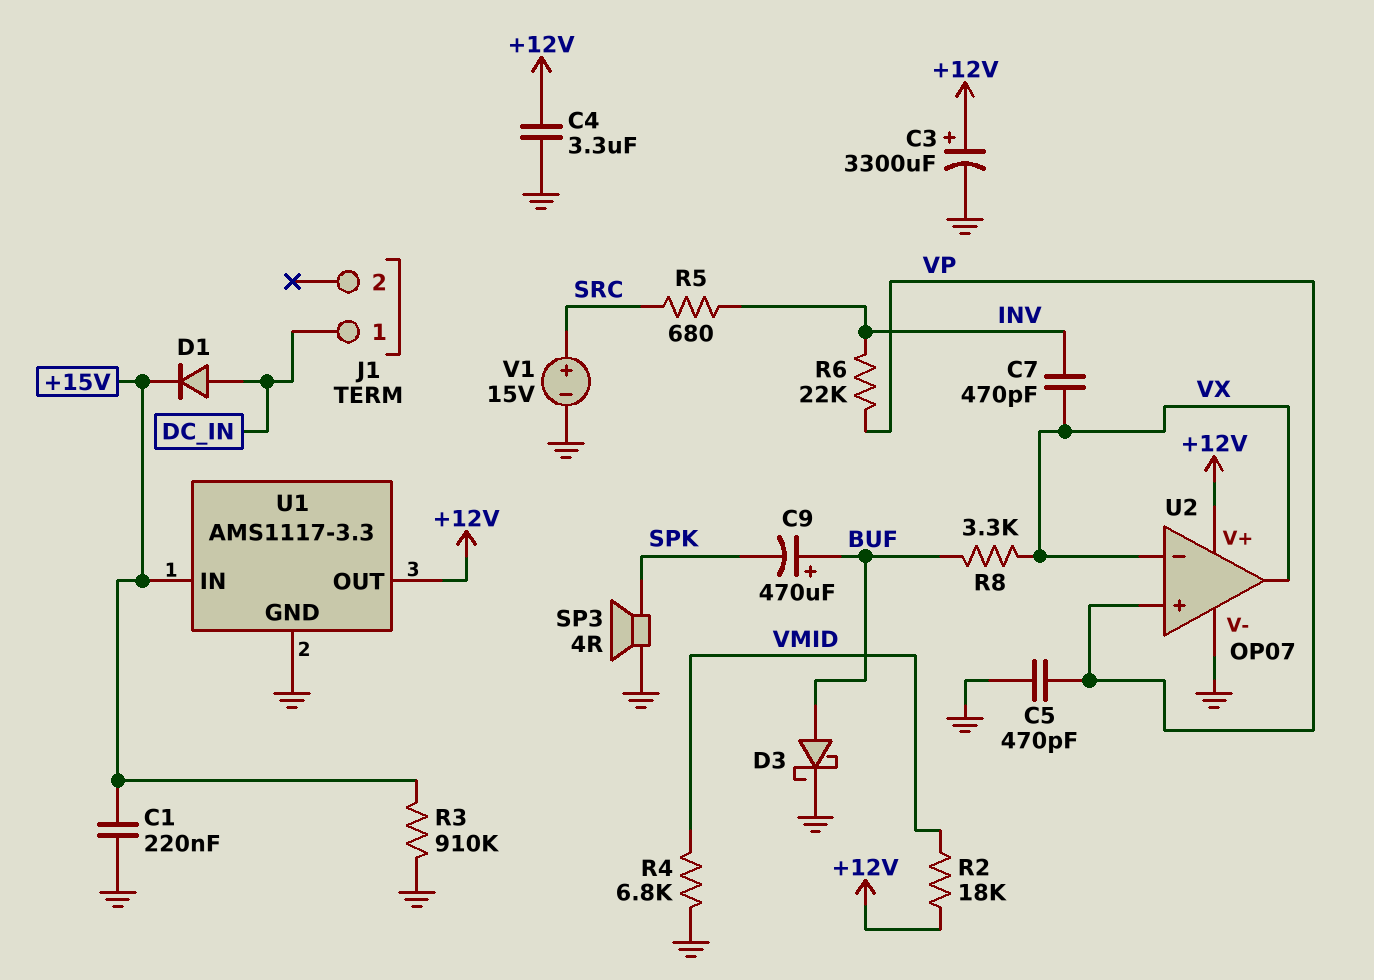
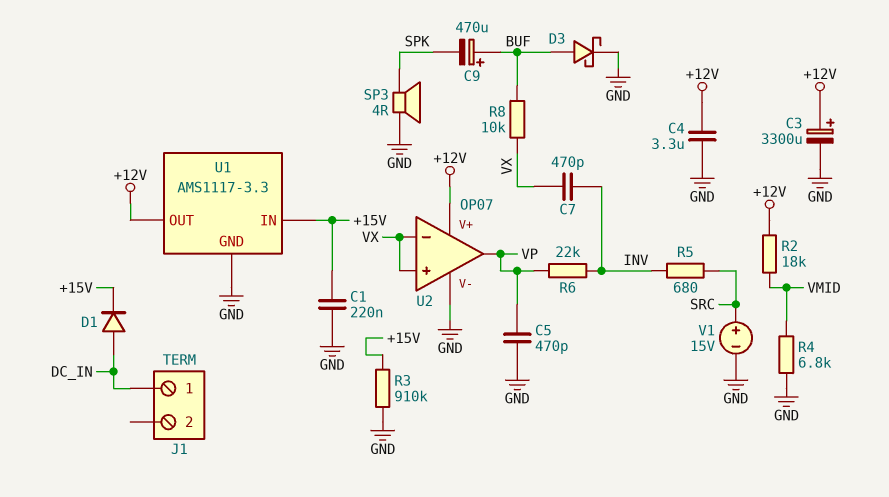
R8: 3.3k (BUF, VX) -> 10k (BUF, VX)
U2 pin in+: VP -> VX
U2 pin out: VX -> VP

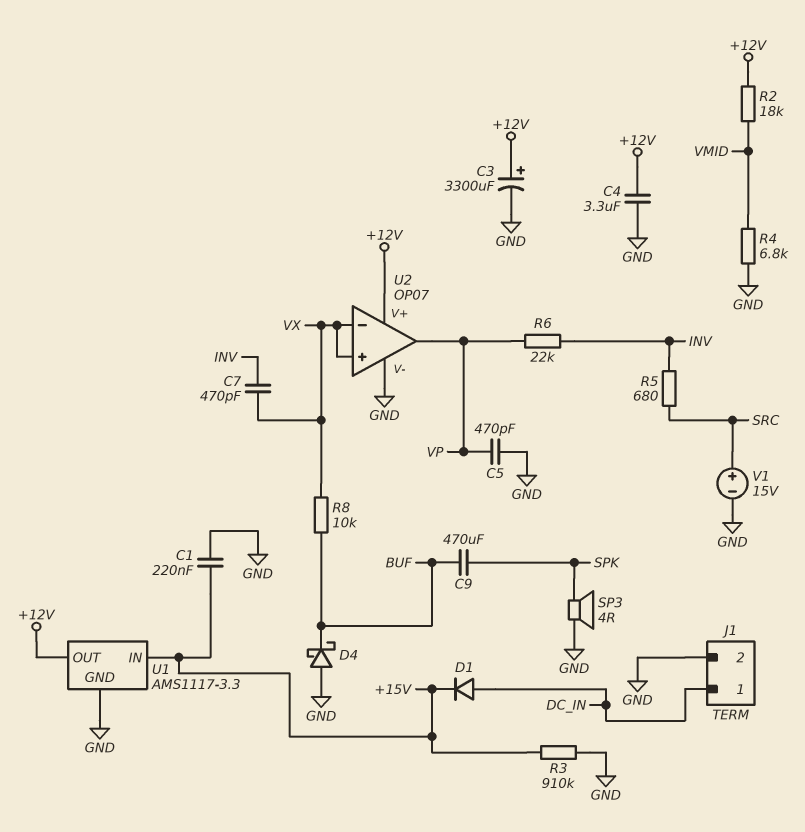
C9: 470uF (plus BUF, minus SPK) -> 470uF (BUF, SPK)
D3: schottky (A BUF, K GND) -> none
D4: none -> schottky (A GND, K BUF)
J1 pin 2: none -> GND

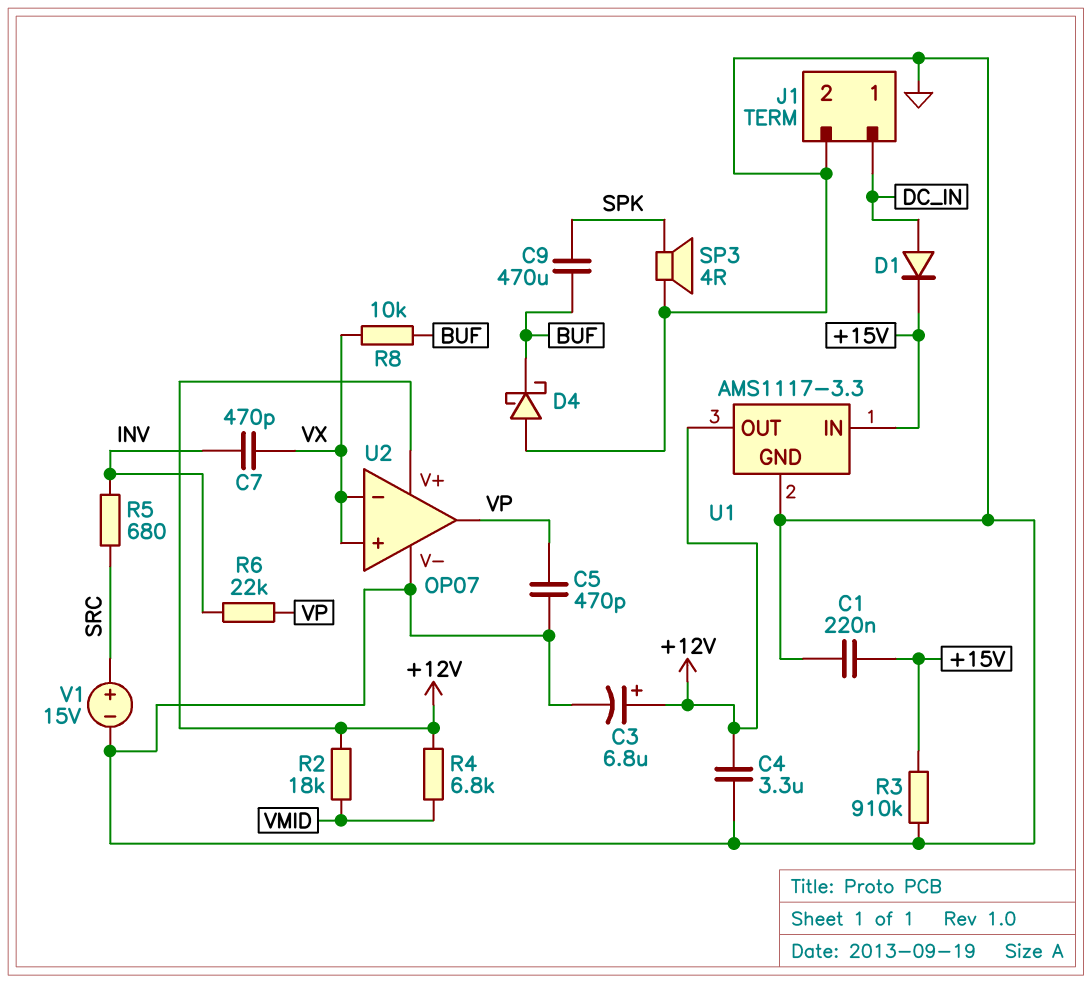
C3: 3300uF (plus +12V, minus GND) -> 6.8uF (plus +12V, minus GND)
R4: 6.8k (GND, VMID) -> 6.8k (+12V, VMID)

